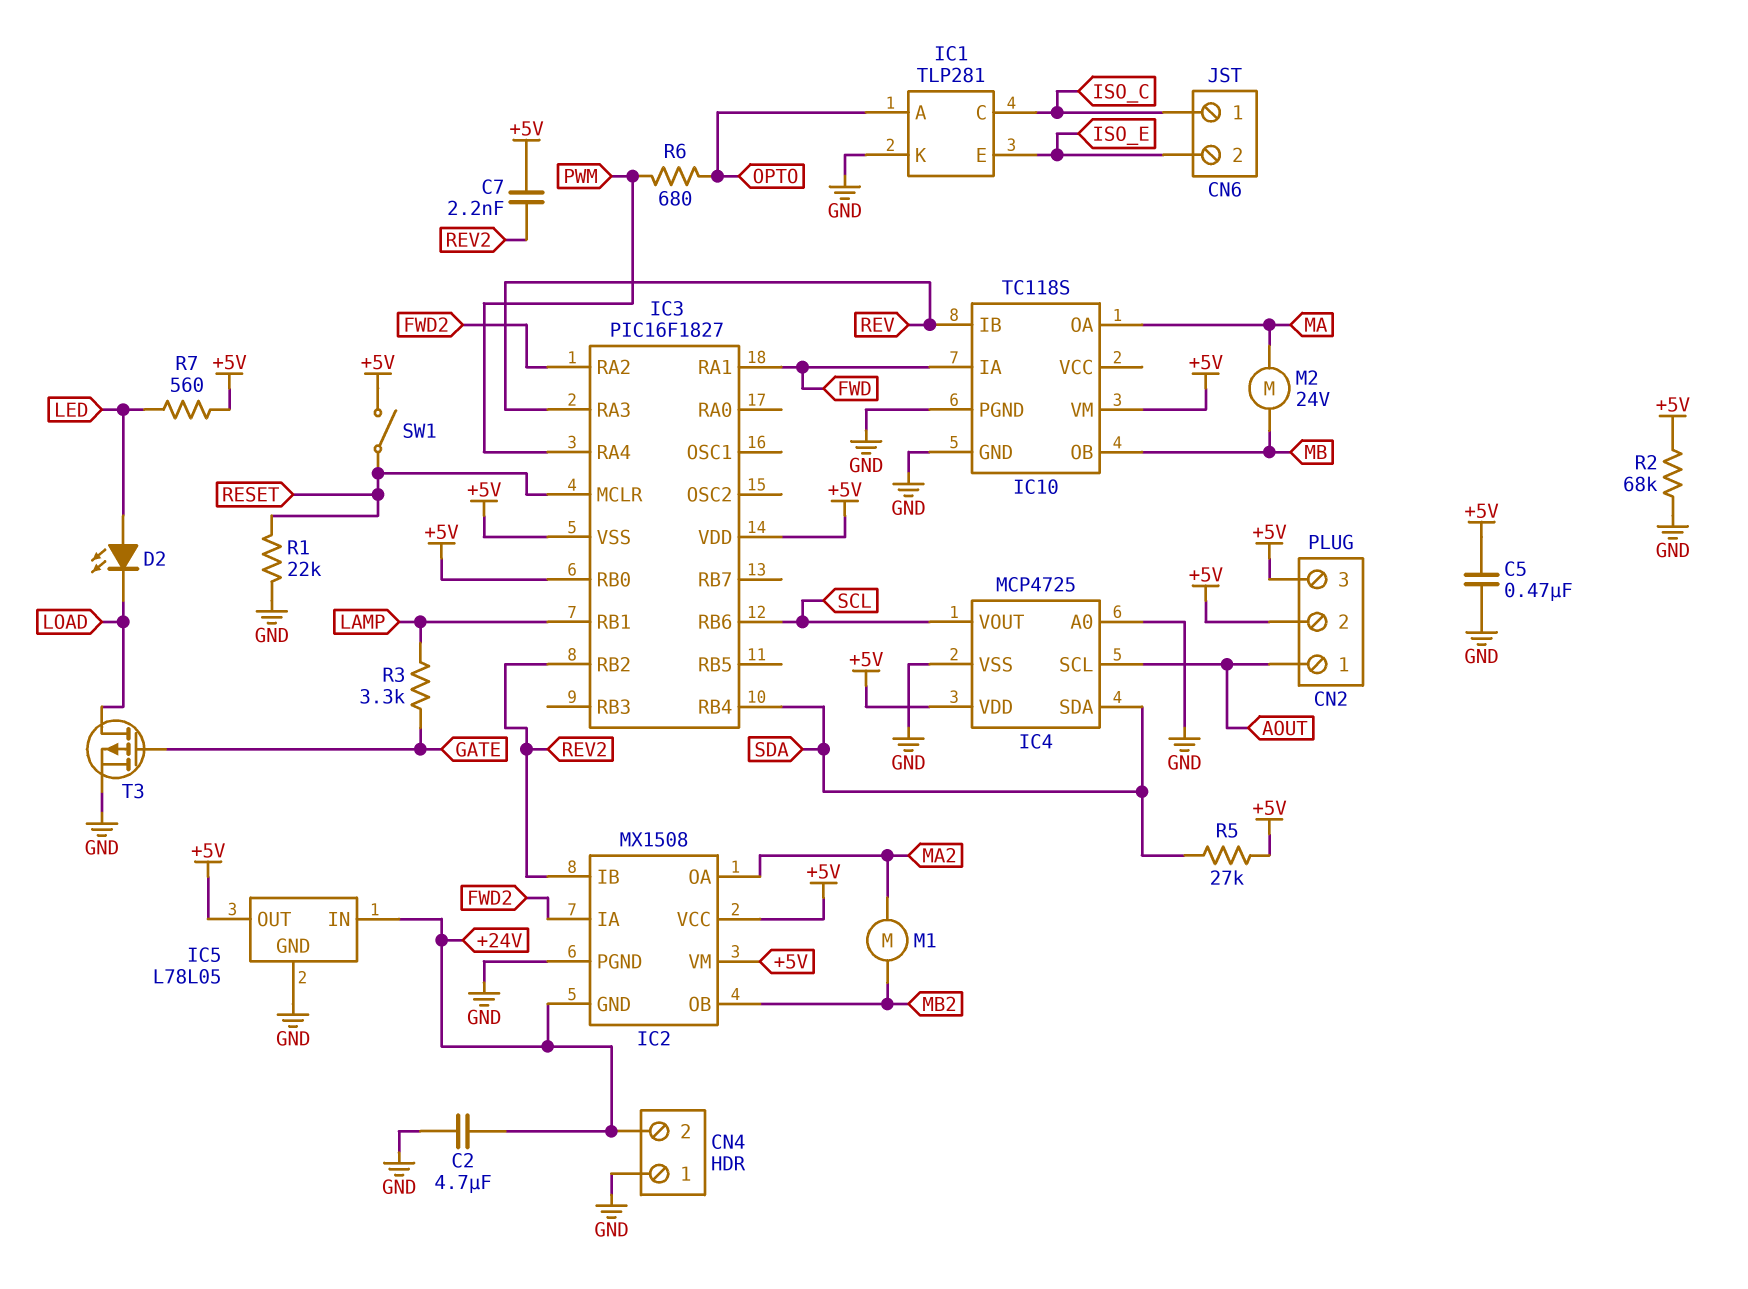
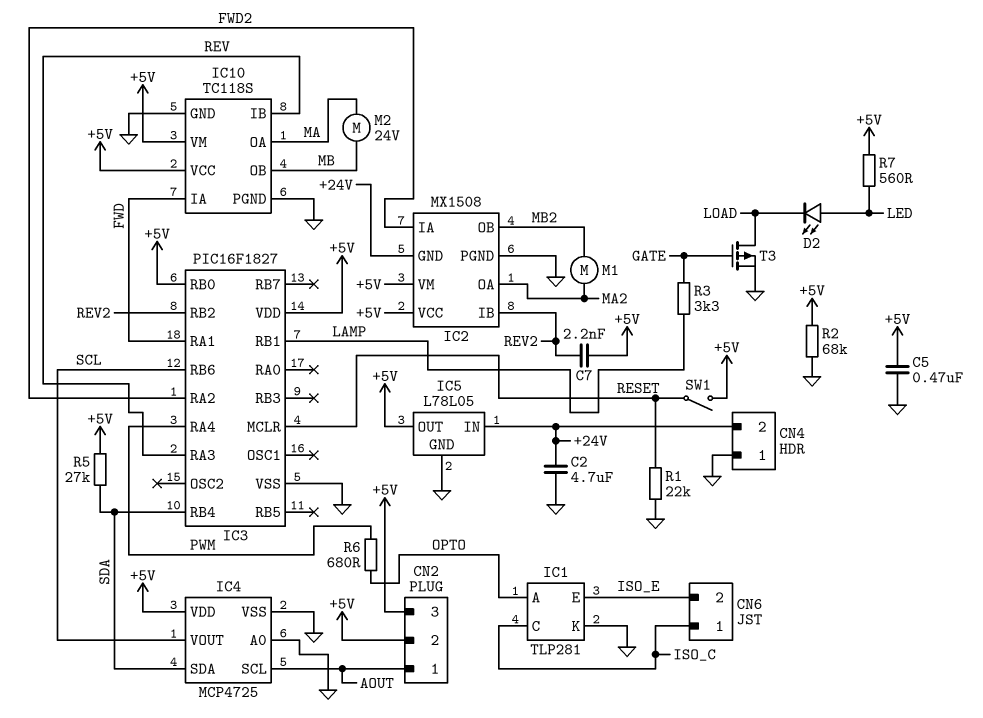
IC3 pin VSS: +5V -> GND
IC10 pin VCC: none -> +5V

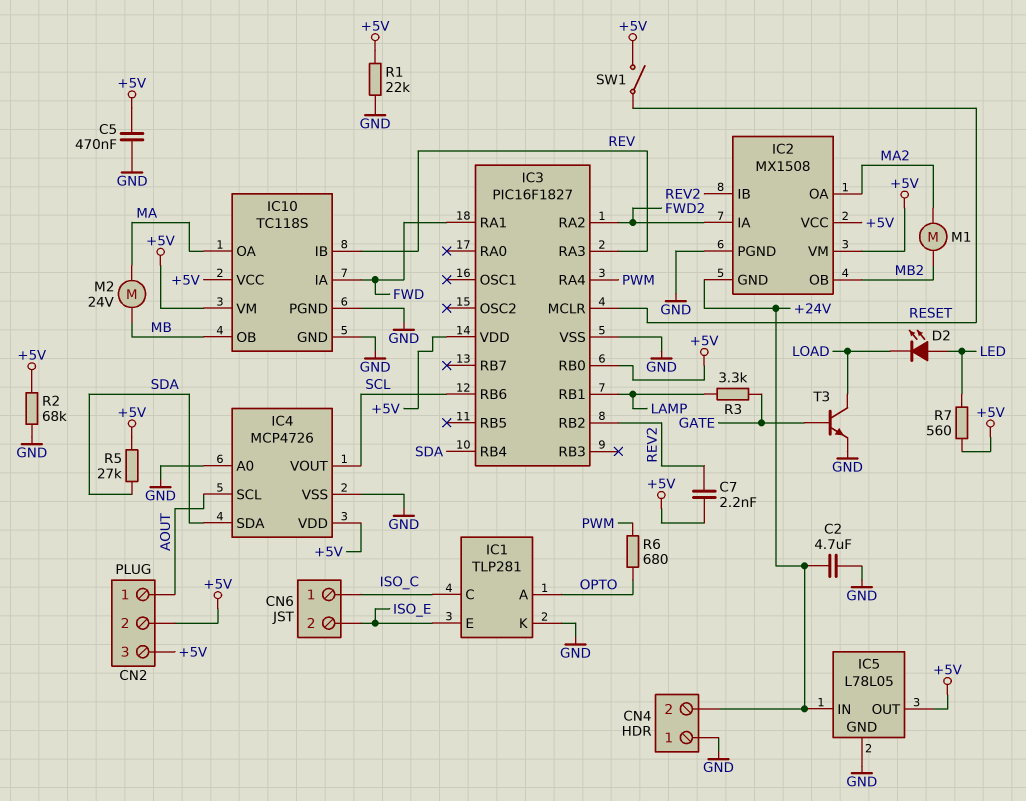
IC4: MCP4725 -> MCP4726
R1: 22k (GND, RESET) -> 22k (+5V, GND)
T3: PMOS (G GATE, D LOAD, S GND) -> NPN (B GATE, C LOAD, E GND)

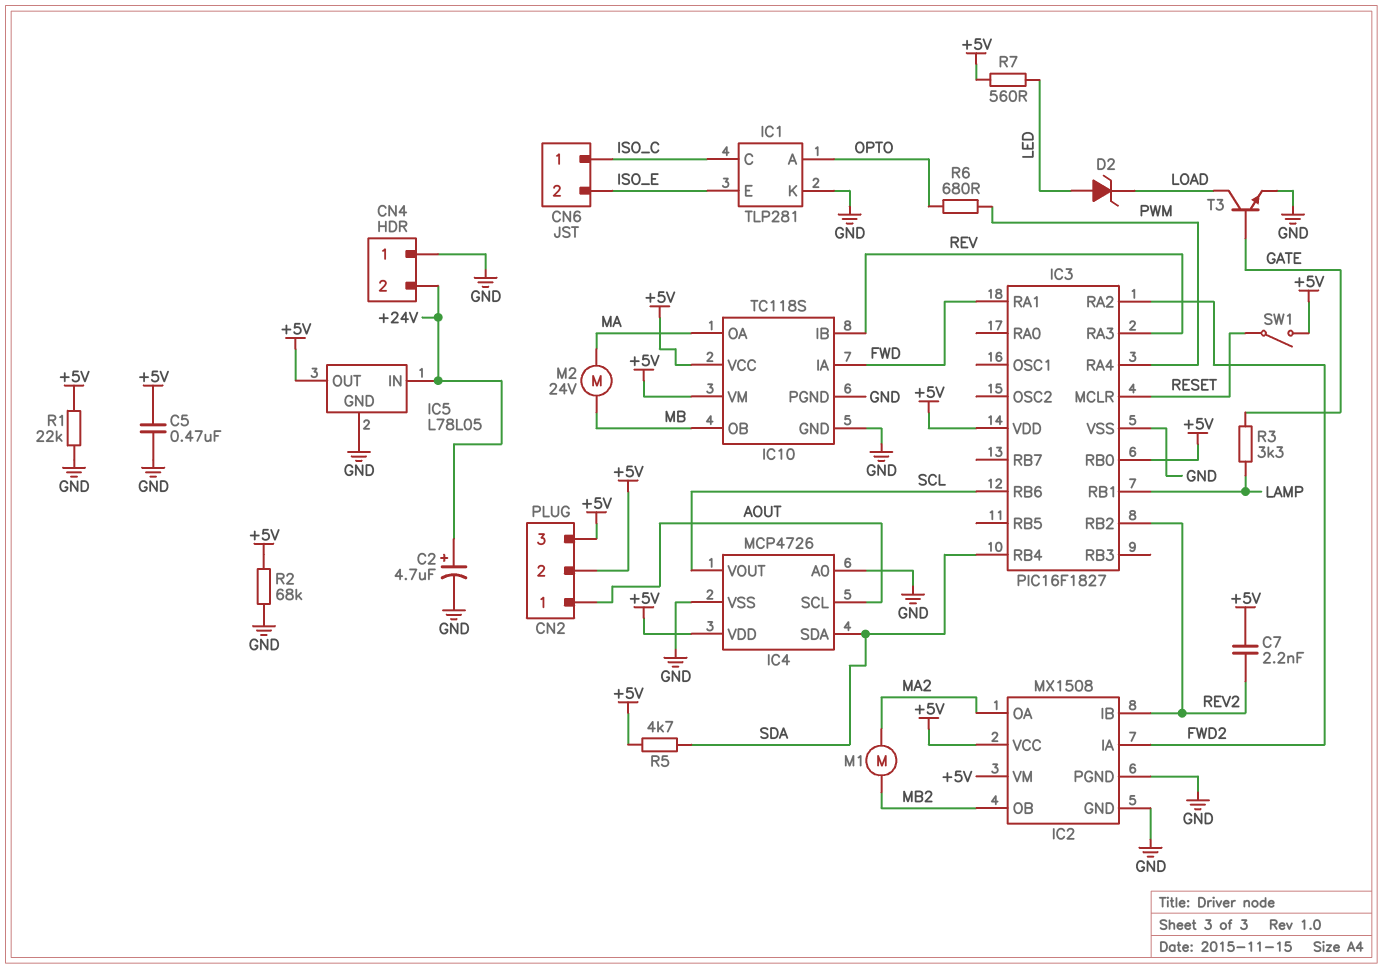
C2: 4.7uF (+24V, GND) -> 4.7uF (plus +24V, minus GND)
D2: LED (A LED, K LOAD) -> zener (A LED, K LOAD)
IC2 pin GND: +24V -> GND
R5: 27k (+5V, SDA) -> 4.7k (+5V, SDA)

